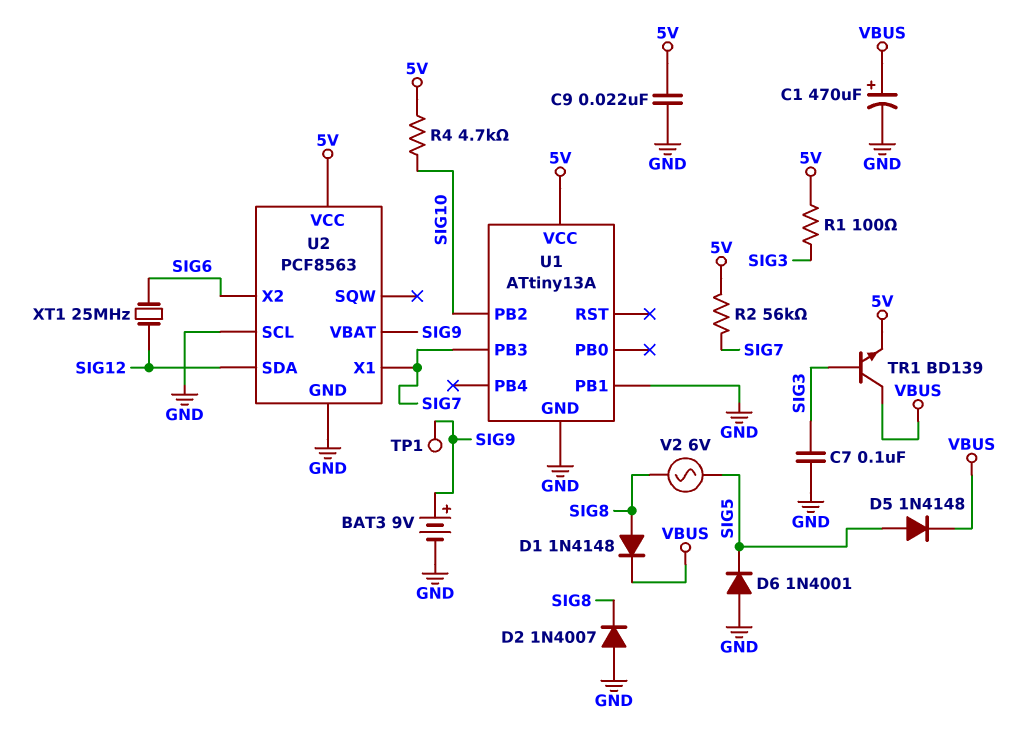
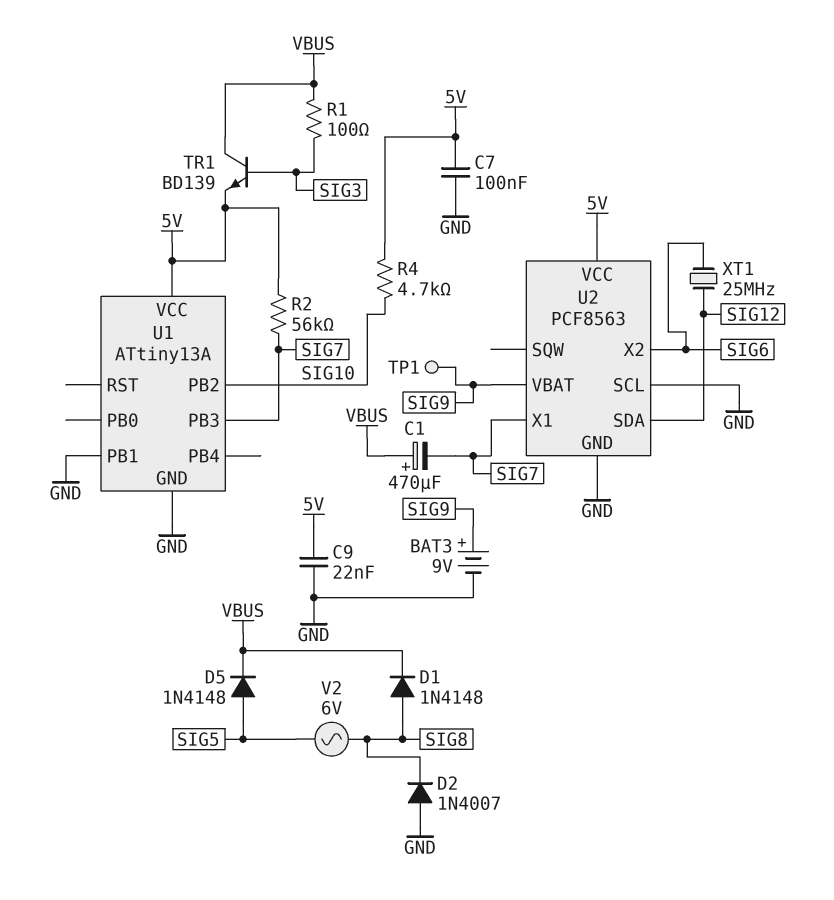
C1: 470uF (plus VBUS, minus GND) -> 470uF (plus VBUS, minus SIG7)
C7: 100nF (GND, SIG3) -> 100nF (5V, GND)
D6: diode 1N4001 (A GND, K SIG5) -> none
R1: 100 (5V, SIG3) -> 100 (SIG3, VBUS)

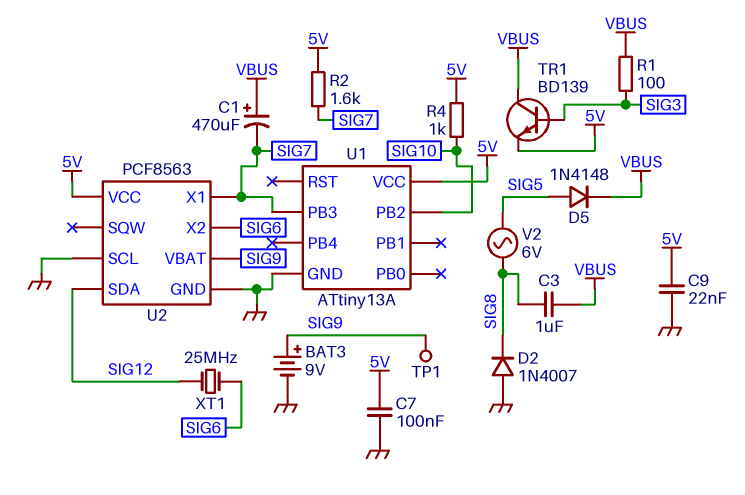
C3: none -> 1uF (SIG8, VBUS)
D1: diode 1N4148 (A SIG8, K VBUS) -> none
R2: 56k (5V, SIG7) -> 1.6k (5V, SIG7)
R4: 4.7k (5V, SIG10) -> 1k (5V, SIG10)
U1 pin PB1: GND -> none

